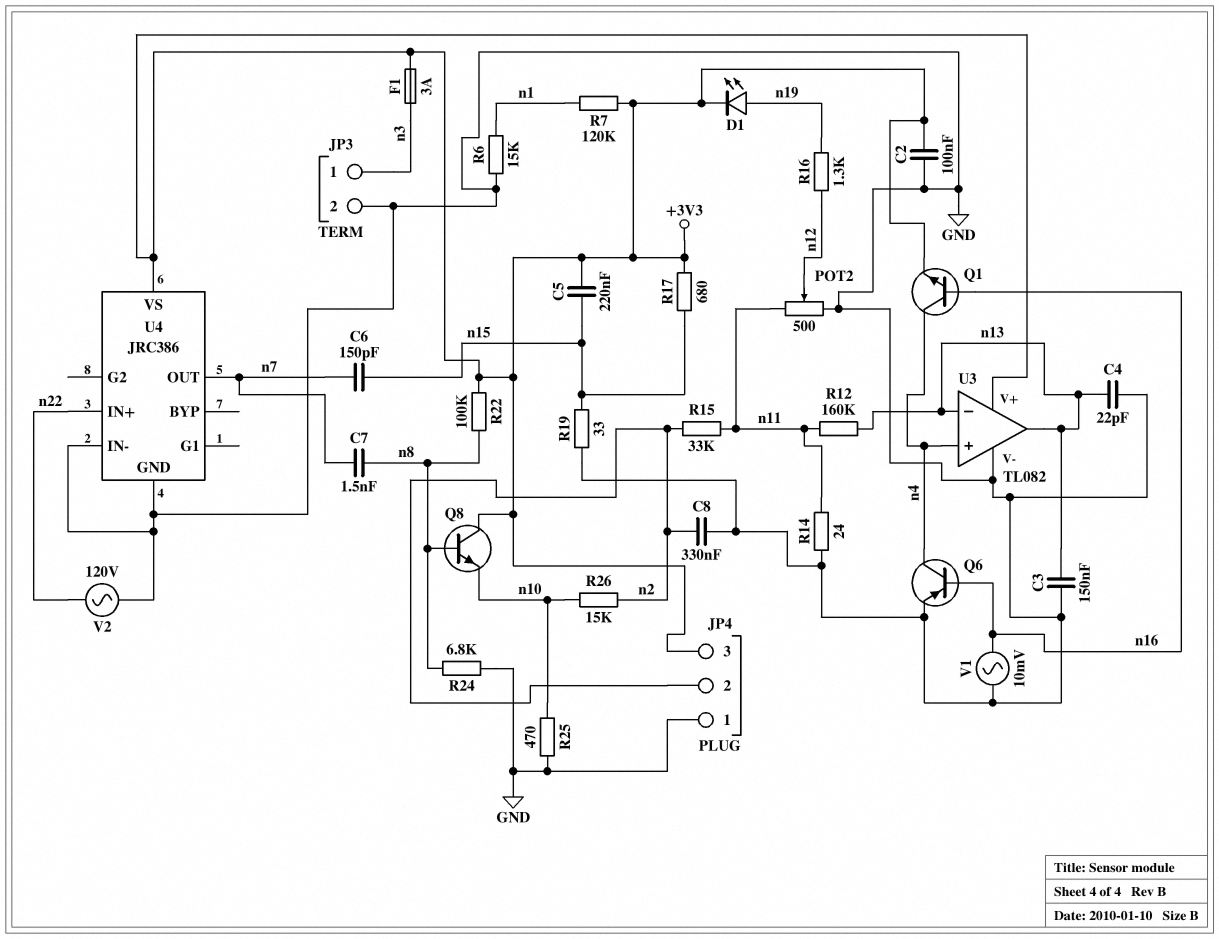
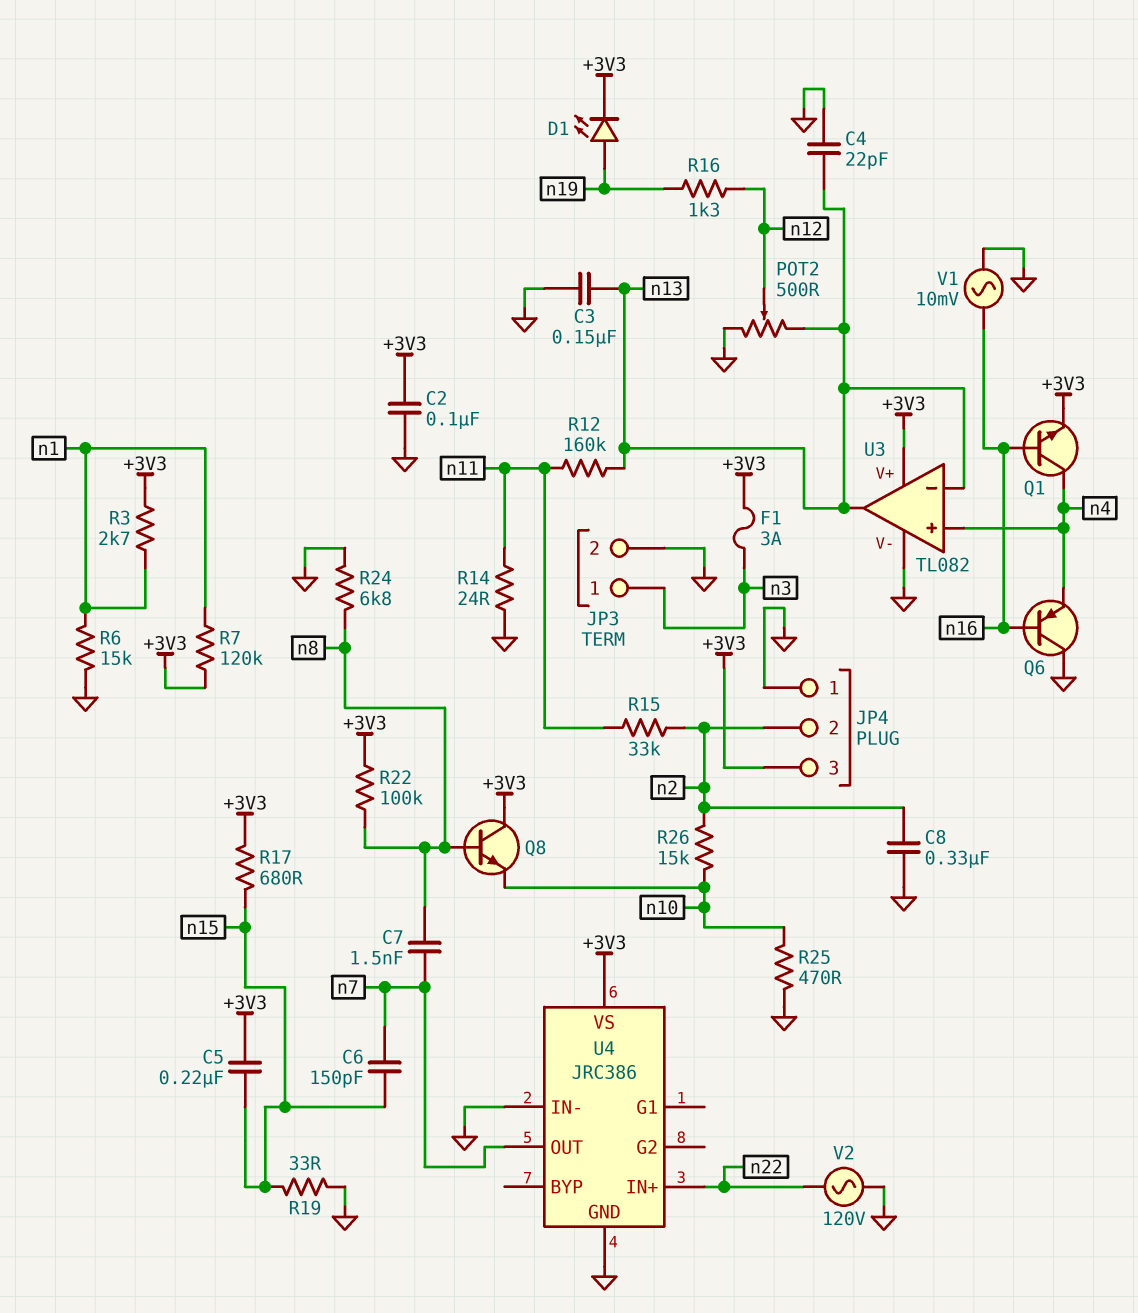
POT2: 500 (GND, n11, wiper n12) -> 500 (GND, n13, wiper n12)
Q6: PNP (B n16, C n4, E GND) -> PNP (B n16, C GND, E n4)
R3: none -> 2.7k (+3V3, n1)

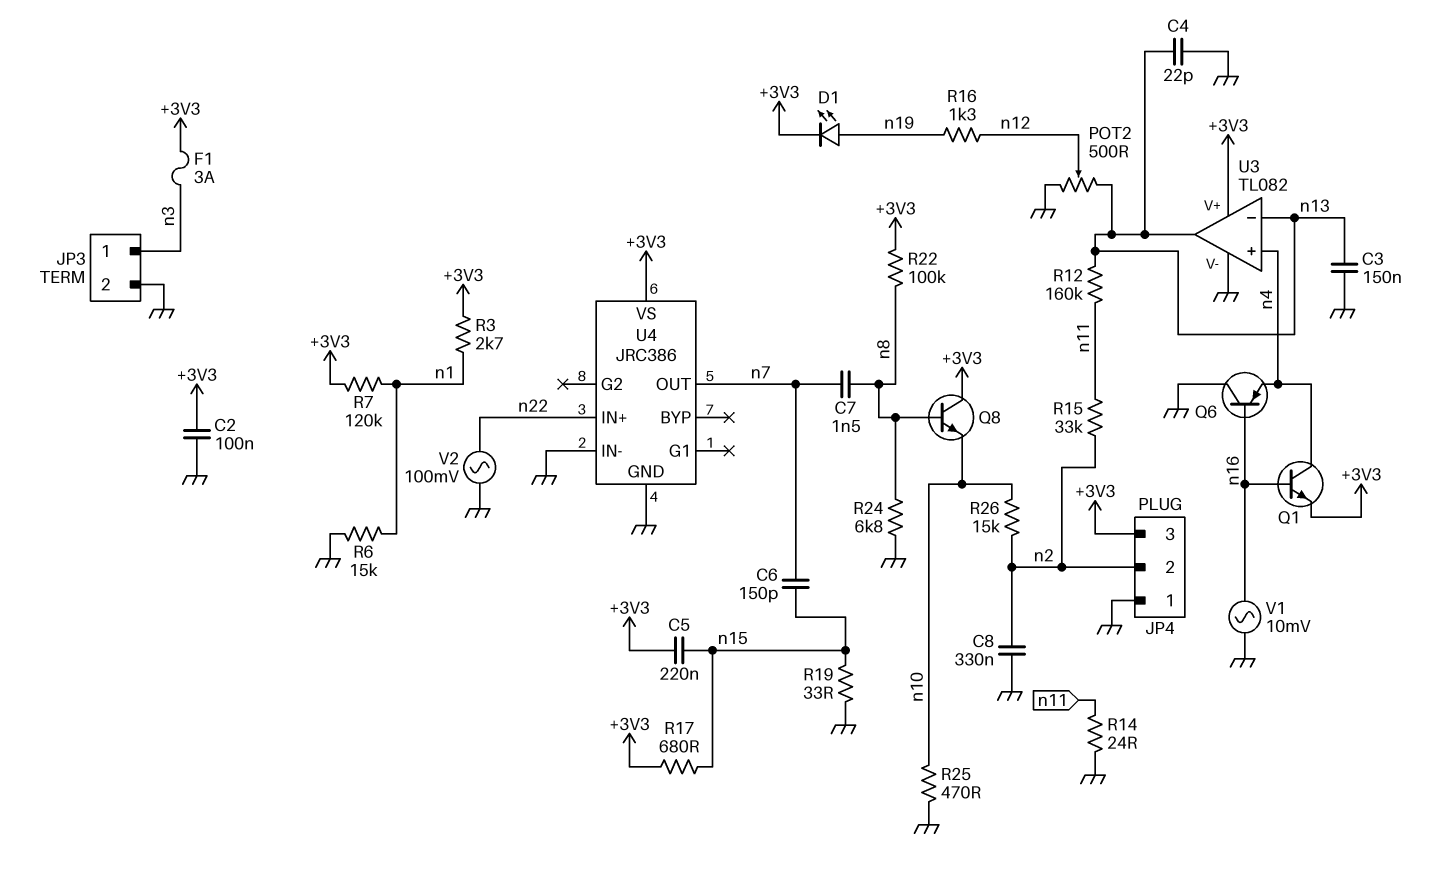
V2: AC 120V (GND, n22) -> AC 100mV (GND, n22)

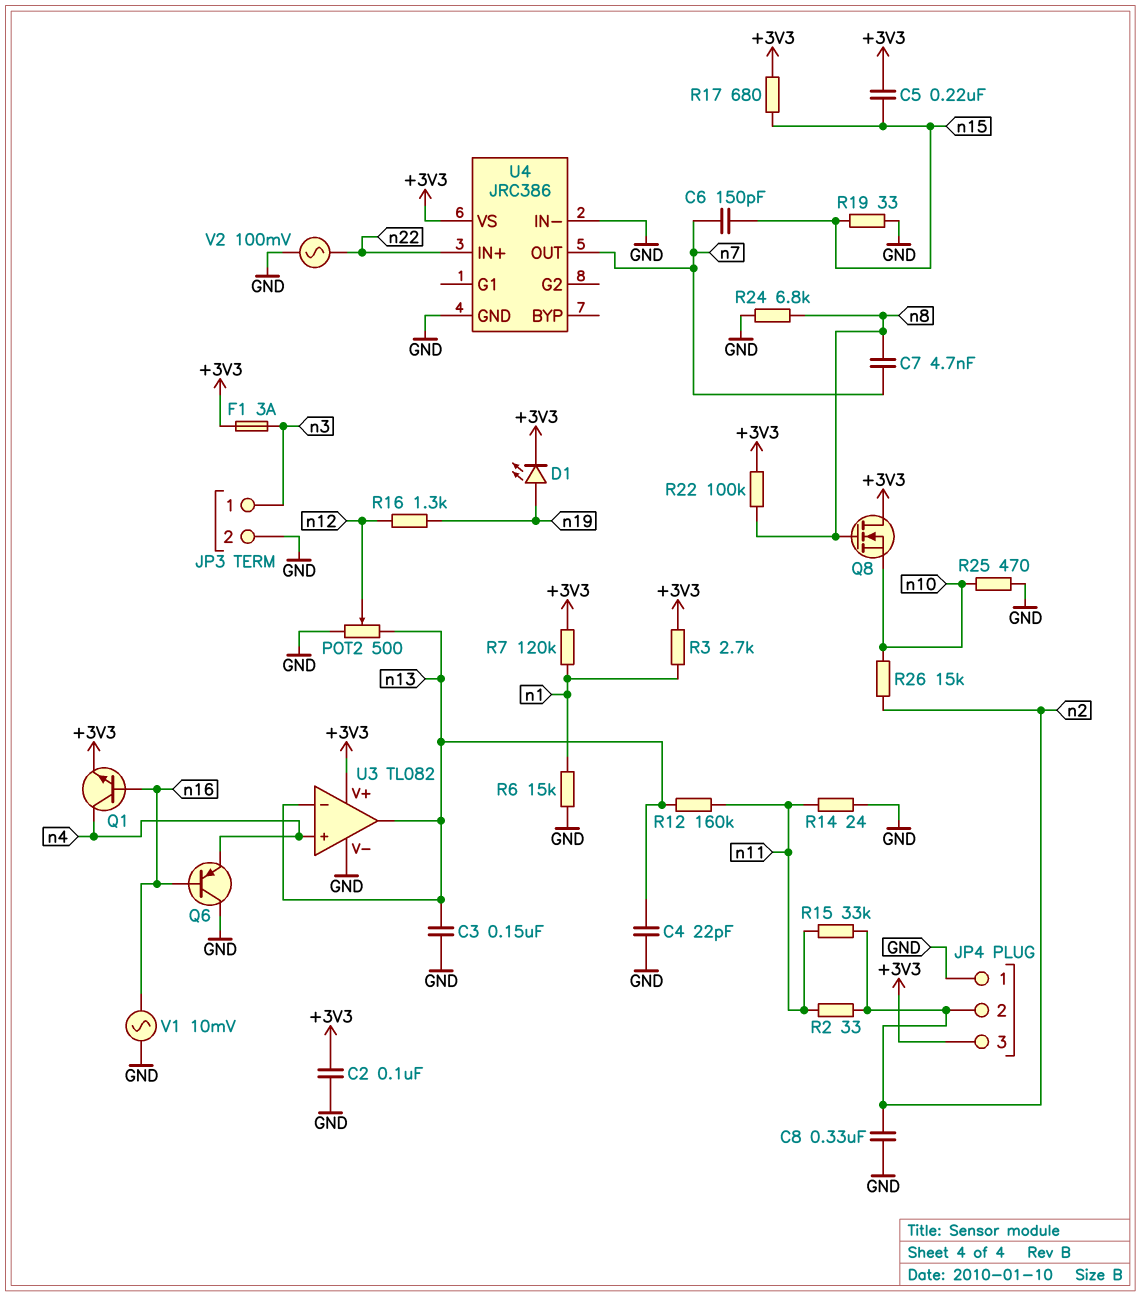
C7: 1.5nF (n7, n8) -> 4.7nF (n7, n8)
Q8: NPN (B n8, C +3V3, E n10) -> NMOS (G n8, D +3V3, S n10)
R2: none -> 33 (n2, n11)

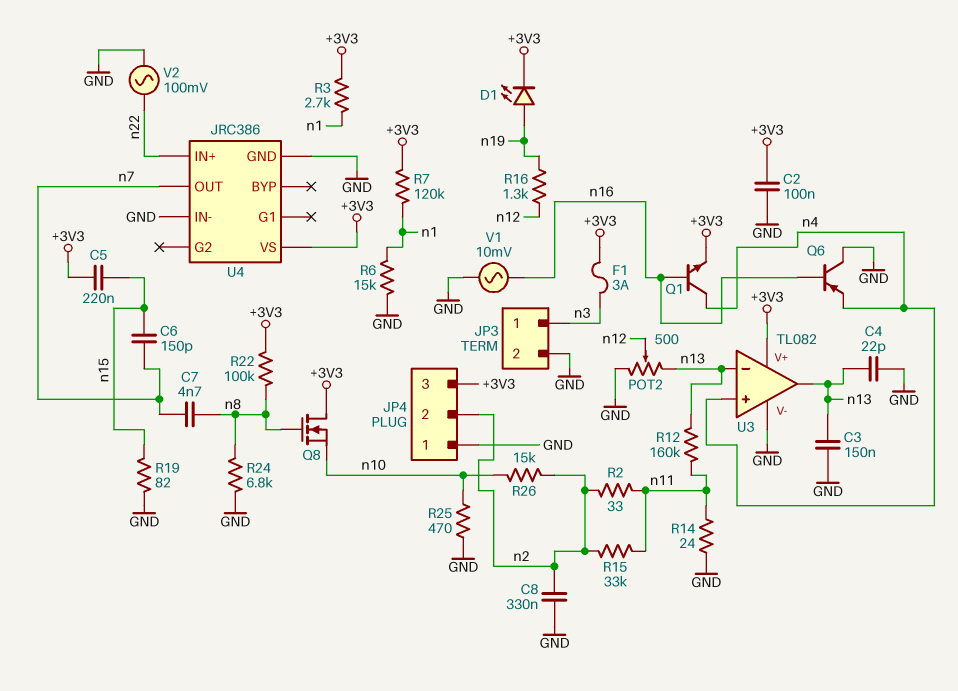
R17: 680 (+3V3, n15) -> none
R19: 33 (GND, n15) -> 82 (GND, n15)

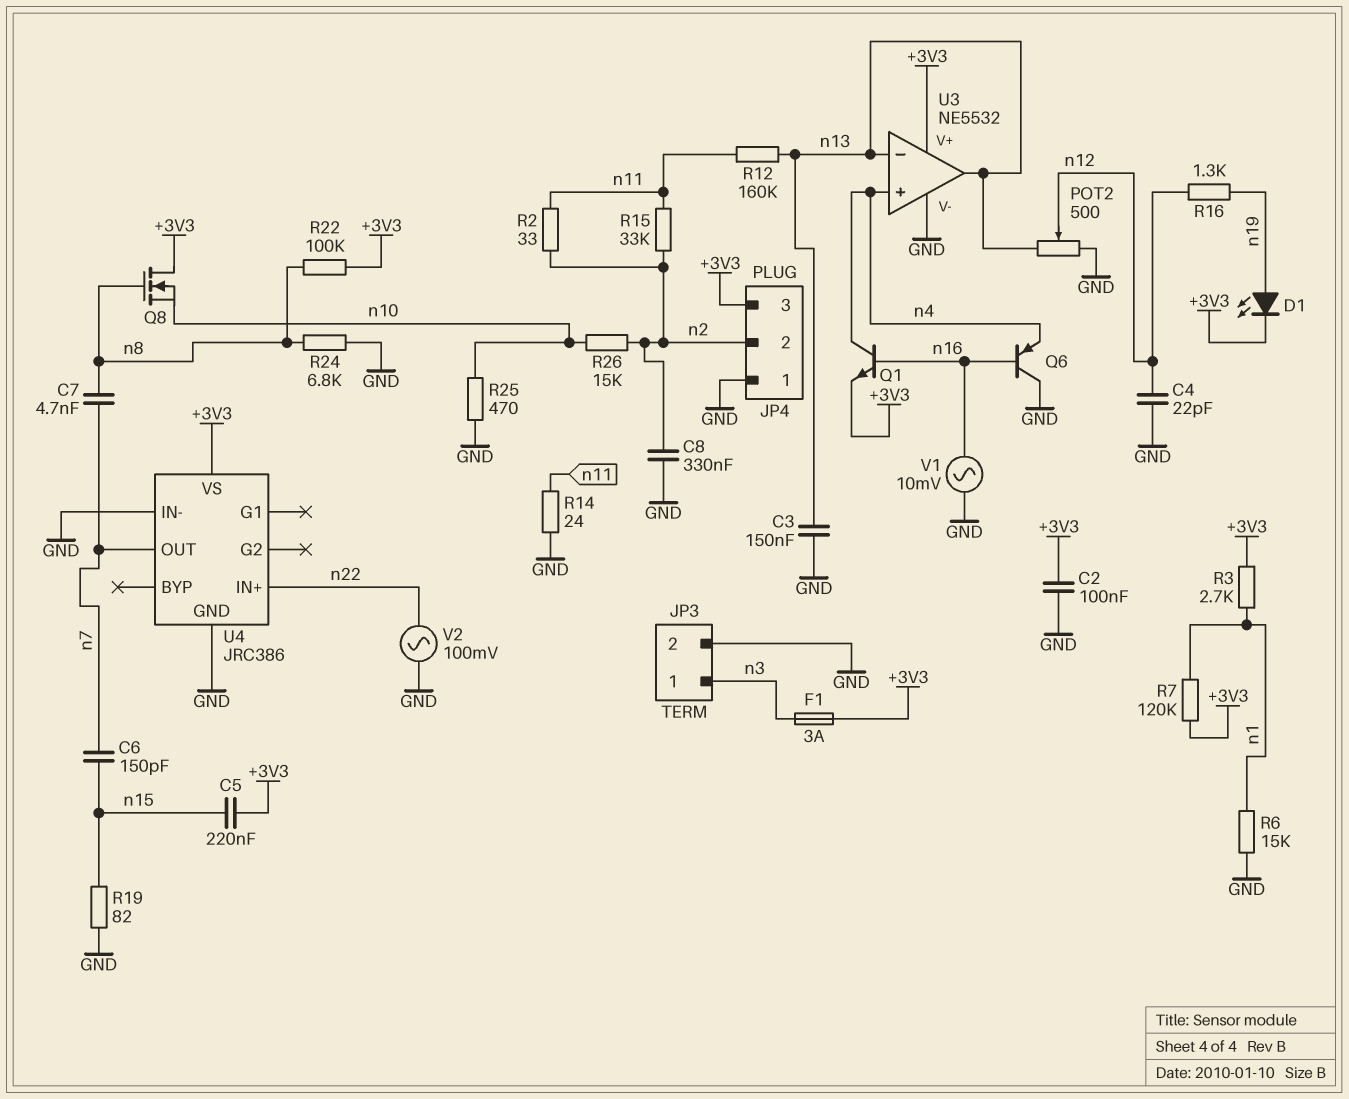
C4: 22pF (GND, n13) -> 22pF (GND, n12)
U3: TL082 -> NE5532

